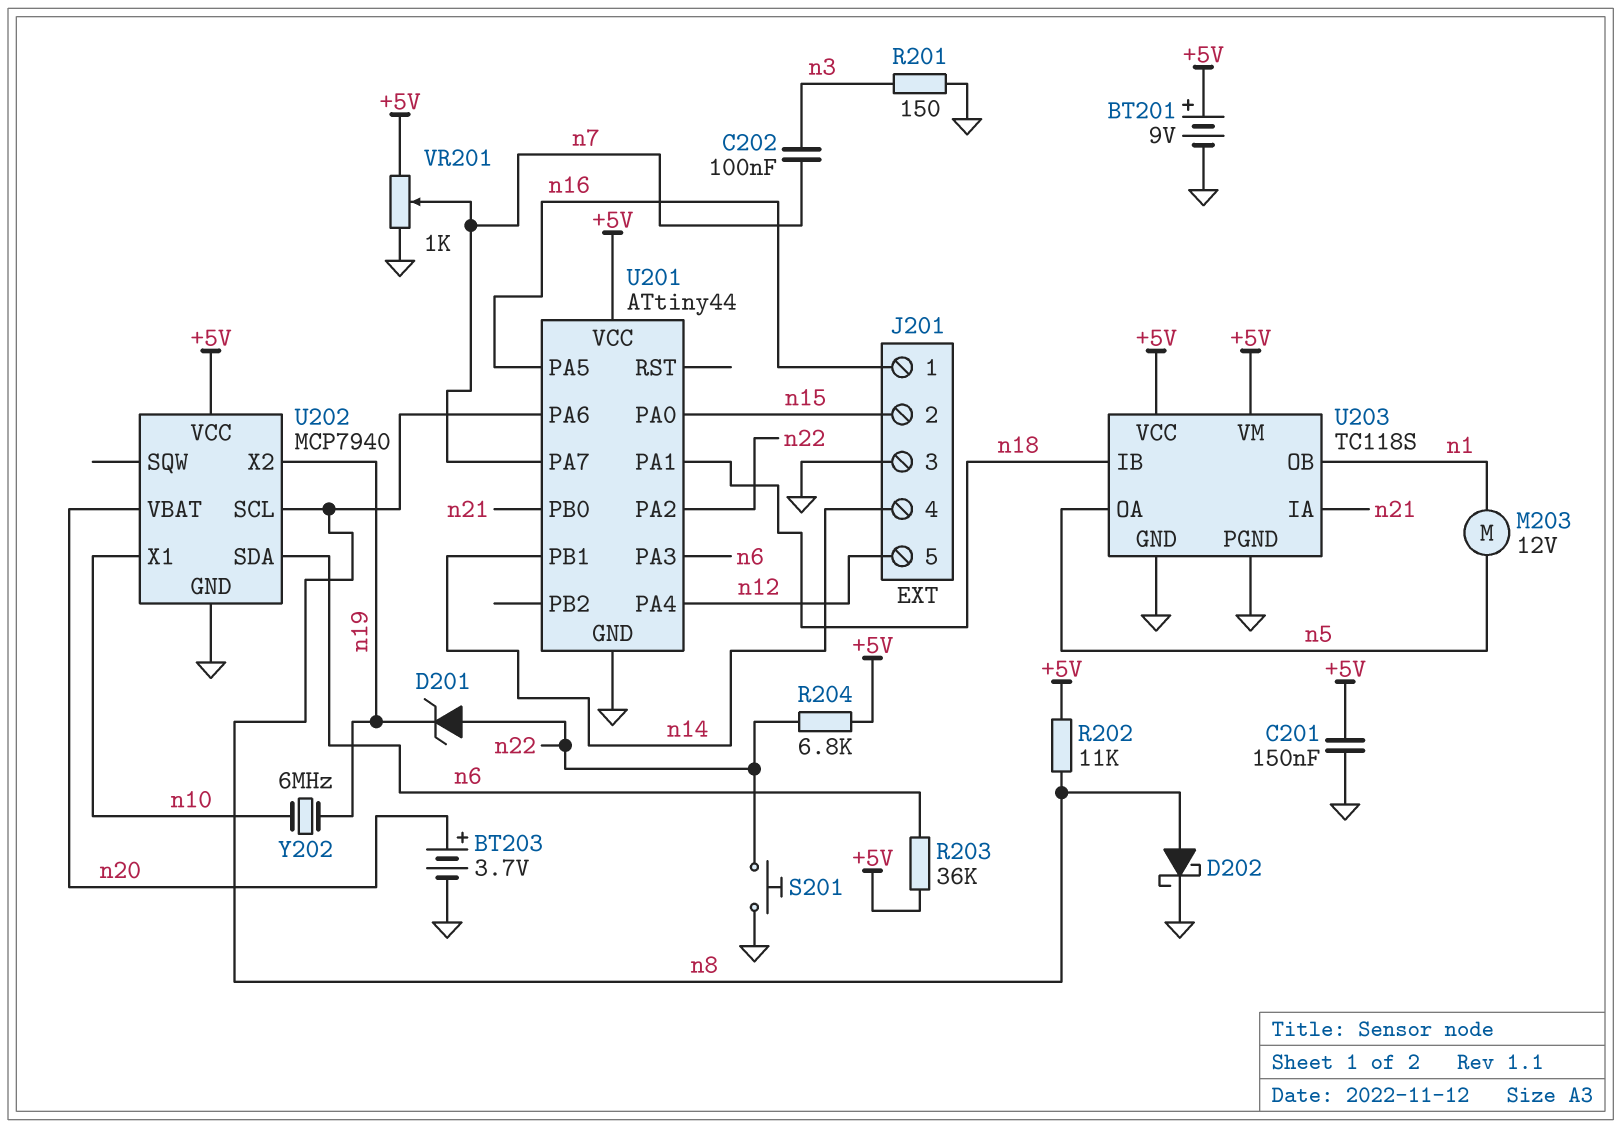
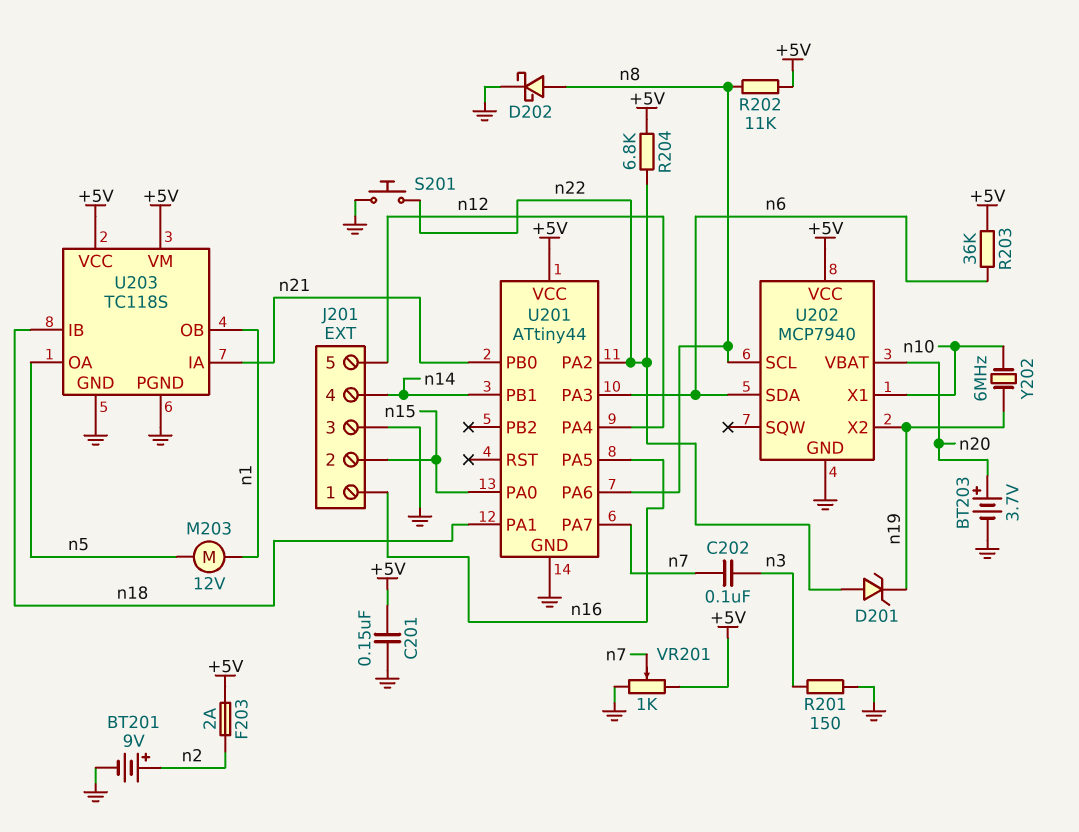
BT201: 9V (plus +5V, minus GND) -> 9V (plus n2, minus GND)
F203: none -> 2A (+5V, n2)

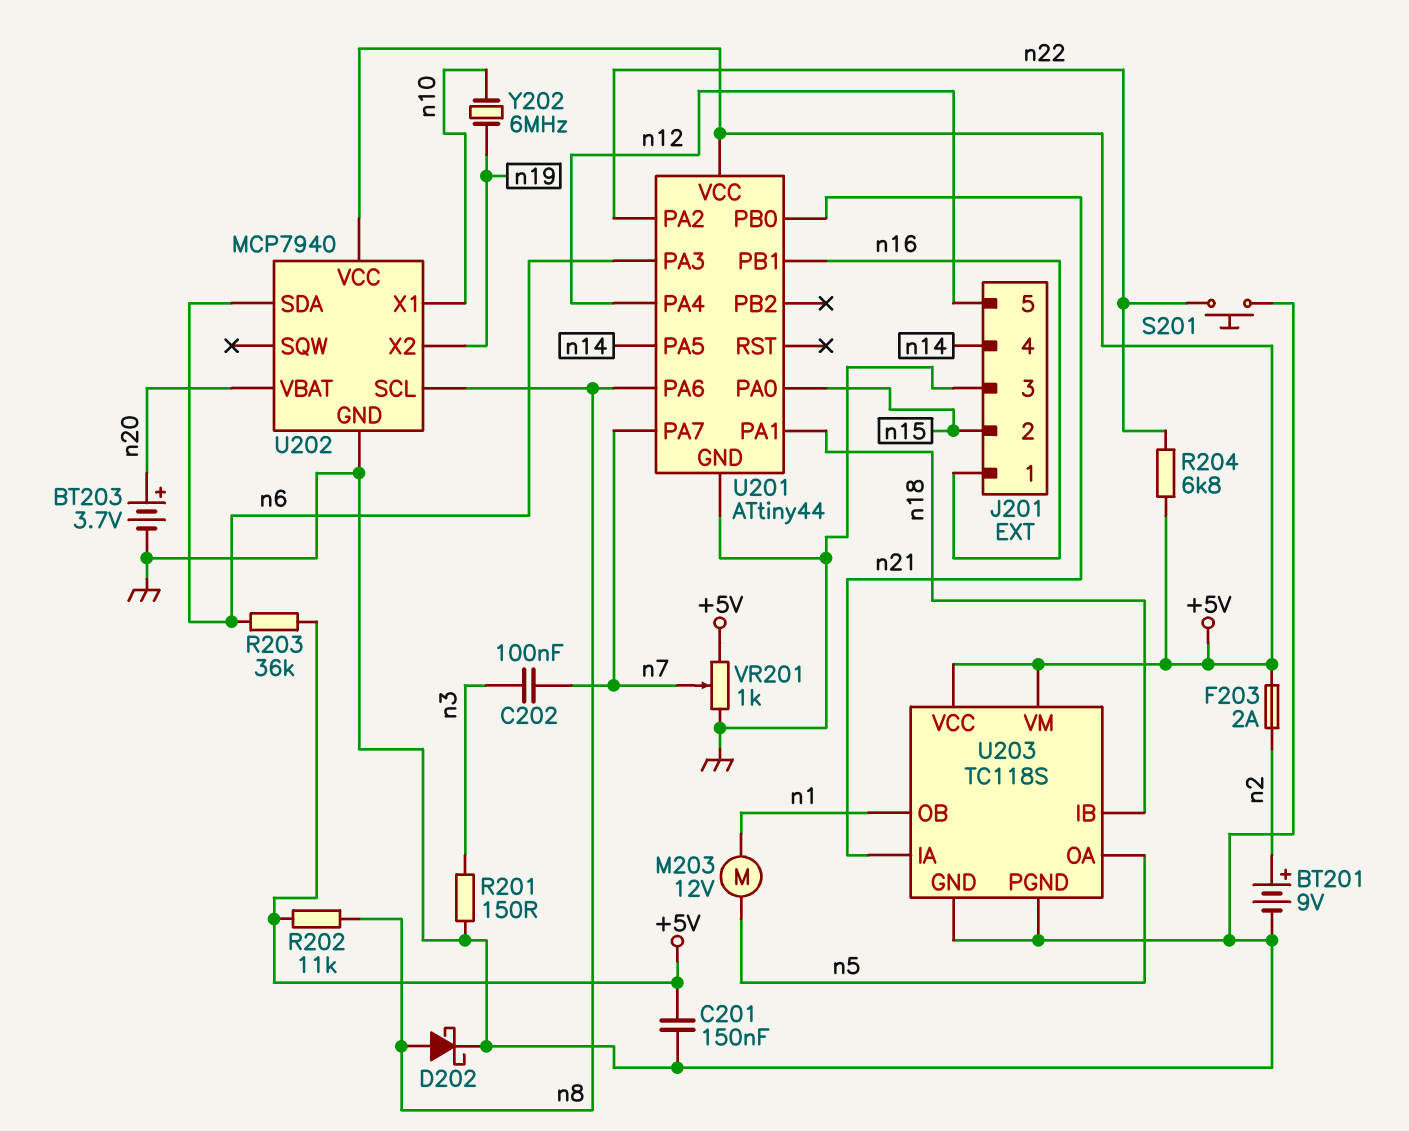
D201: zener (A n22, K n19) -> none
U201 pin PA5: n16 -> n14
U201 pin PB1: n14 -> n16

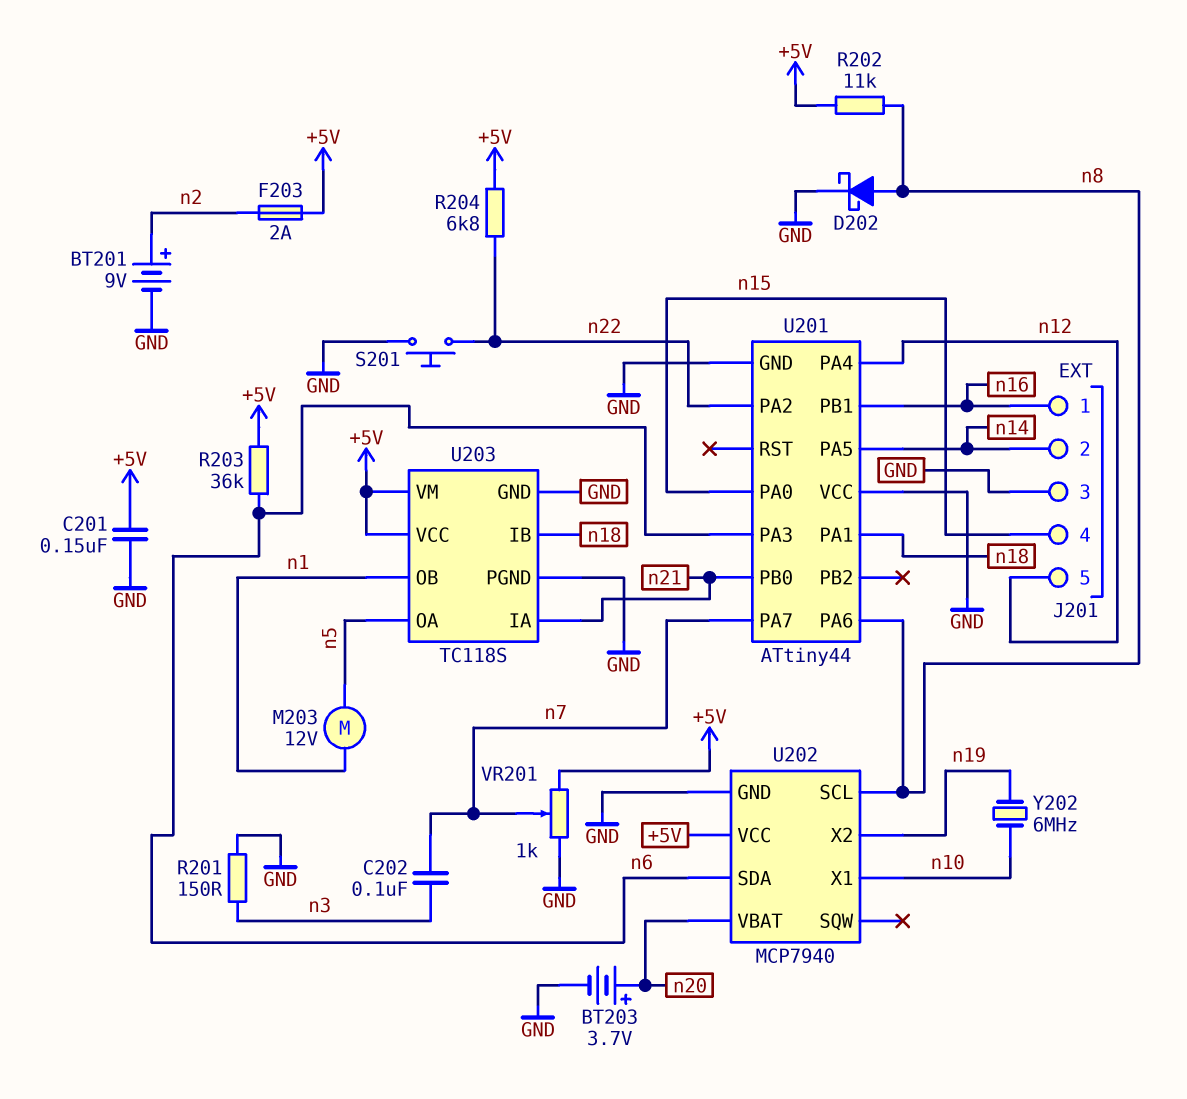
J201 pin 2: n15 -> n14
J201 pin 4: n14 -> n15
U201 pin VCC: +5V -> GND

